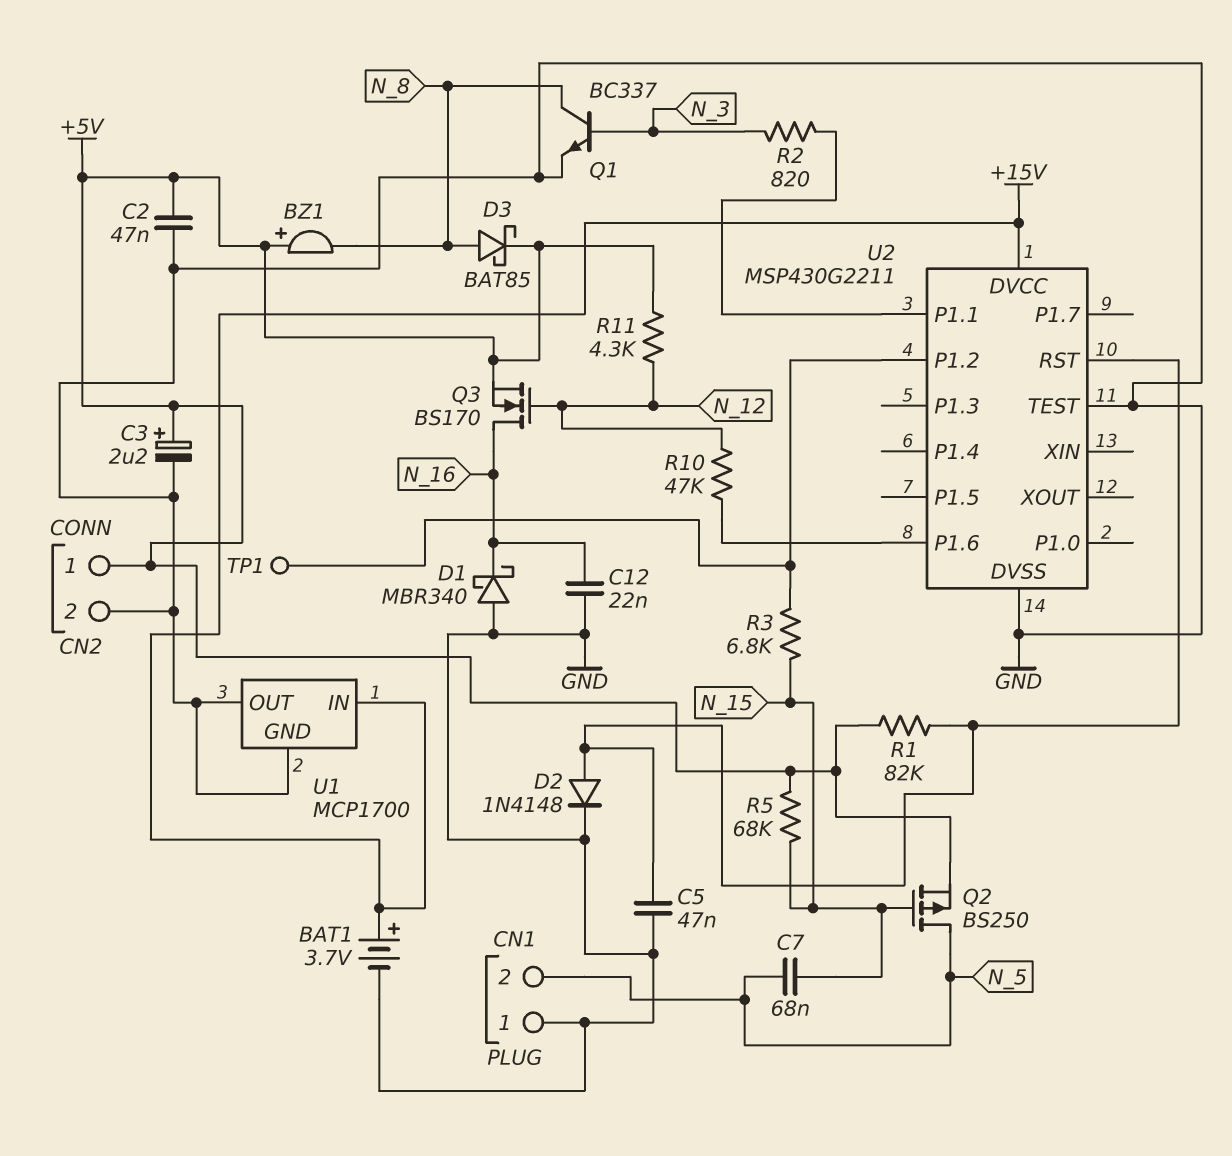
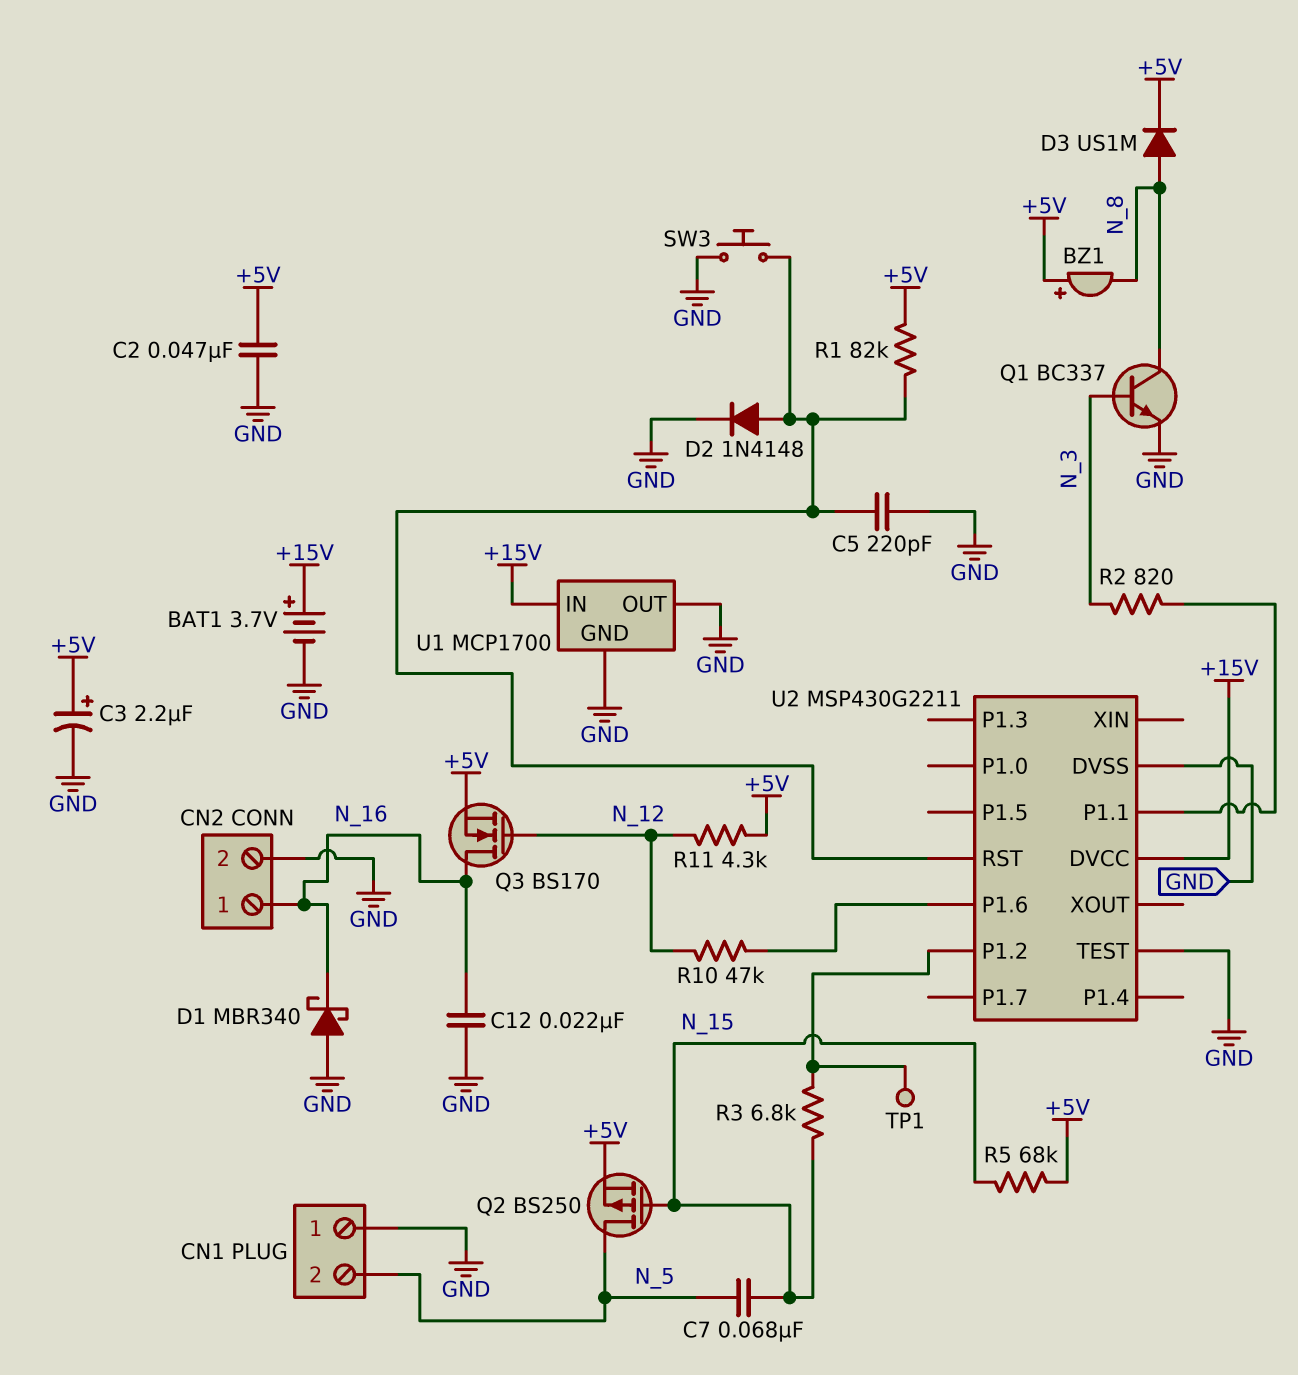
C5: 47nF (GND, U2/RST) -> 220pF (GND, U2/RST)
CN2 pin 1: +5V -> N_16
D3: schottky BAT85 (A N_8, K +5V) -> diode US1M (A N_8, K +5V)
SW3: none -> button (GND, U2/RST)

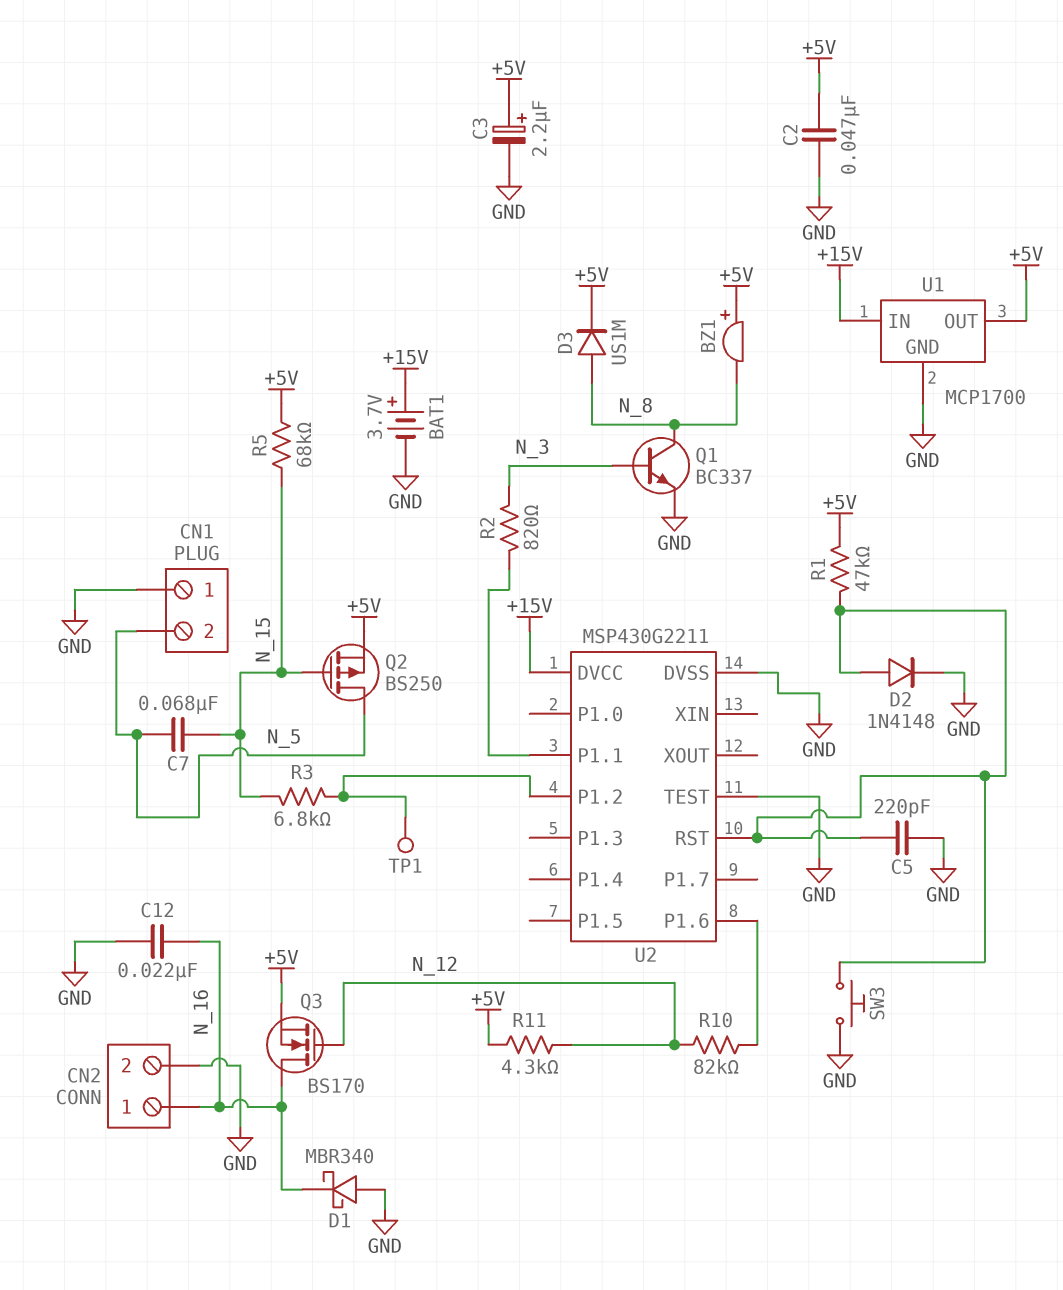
R1: 82k (+5V, U2/RST) -> 47k (+5V, U2/RST)
R10: 47k (N_12, U2/P1.6) -> 82k (N_12, U2/P1.6)
U1 pin OUT: GND -> +5V

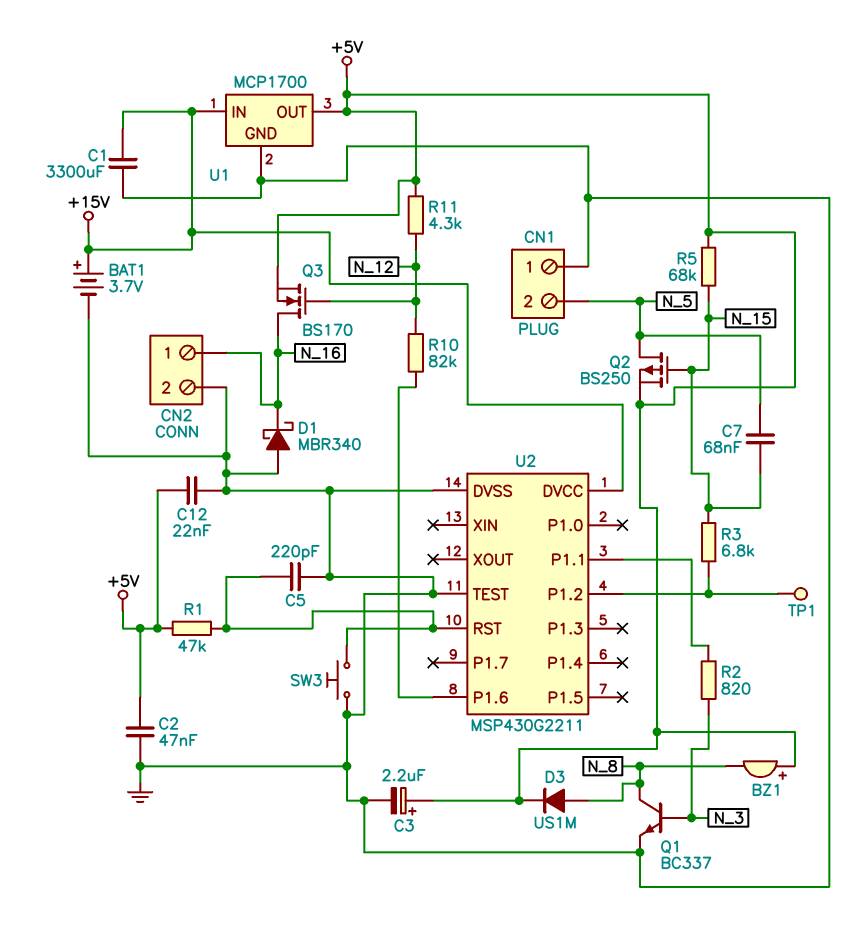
C1: none -> 3300uF (+15V, GND)
C12: 22nF (GND, N_16) -> 22nF (+5V, GND)
D2: diode 1N4148 (A U2/RST, K GND) -> none

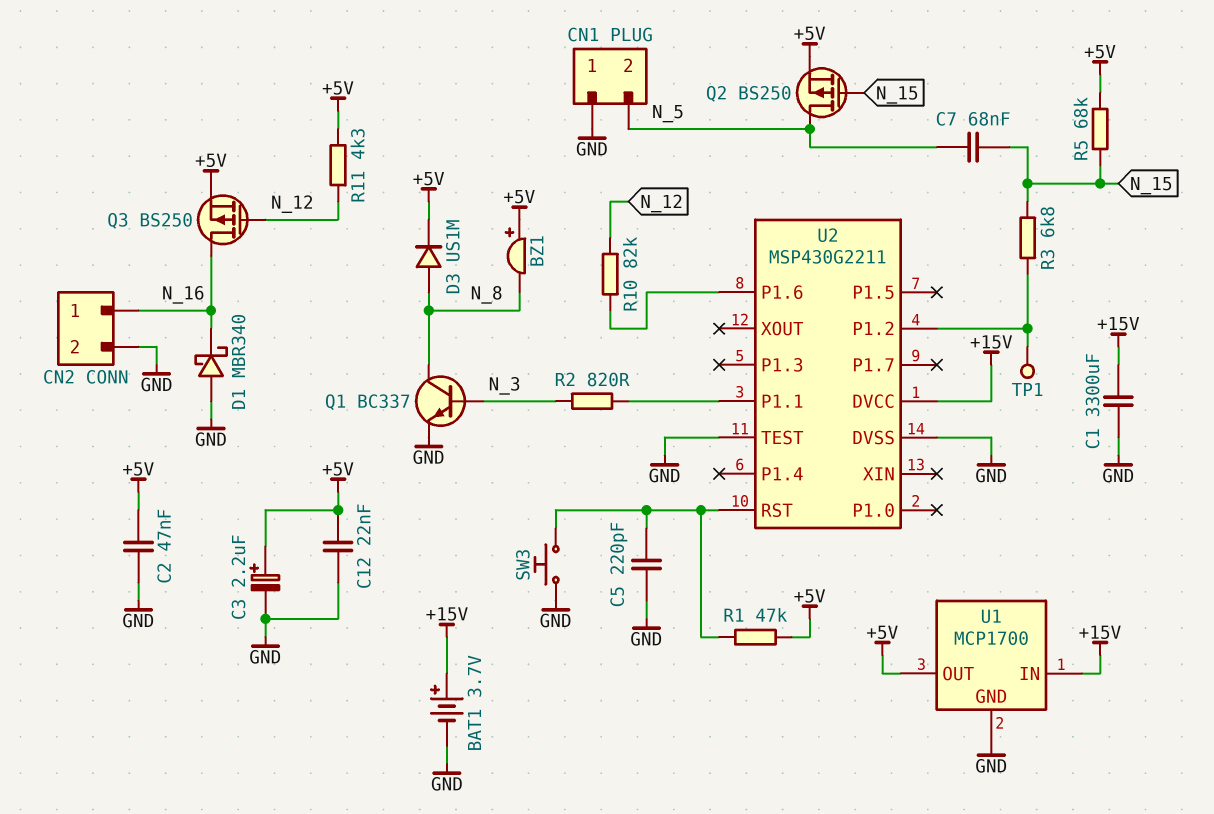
Q3: NMOS BS170 (G N_12, D N_16, S +5V) -> PMOS BS250 (G N_12, D N_16, S +5V)

